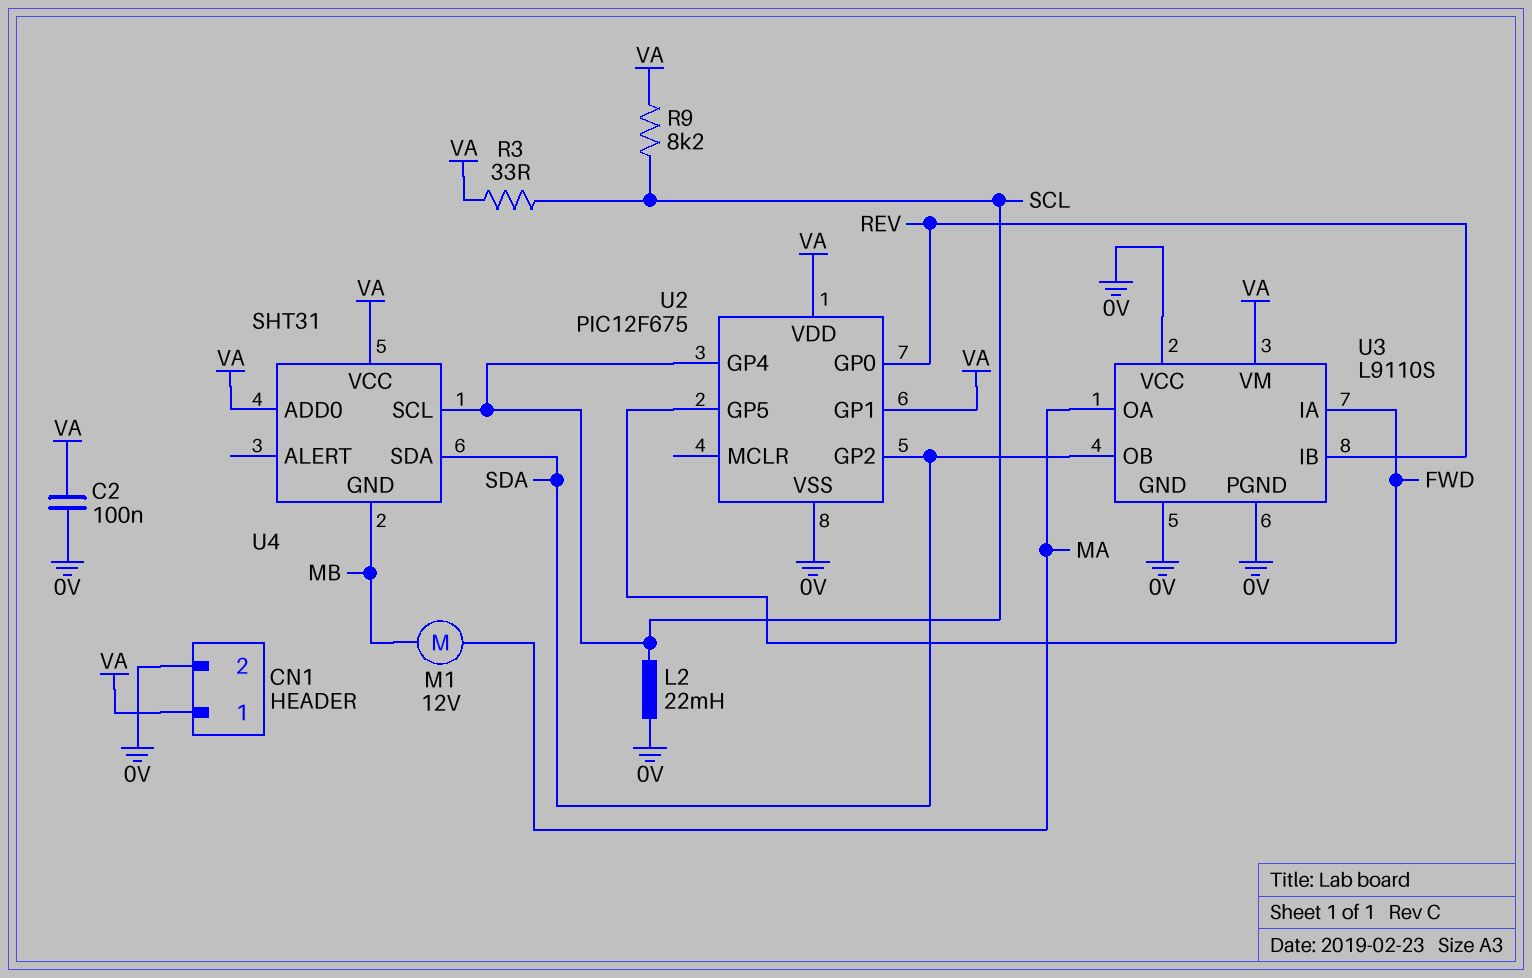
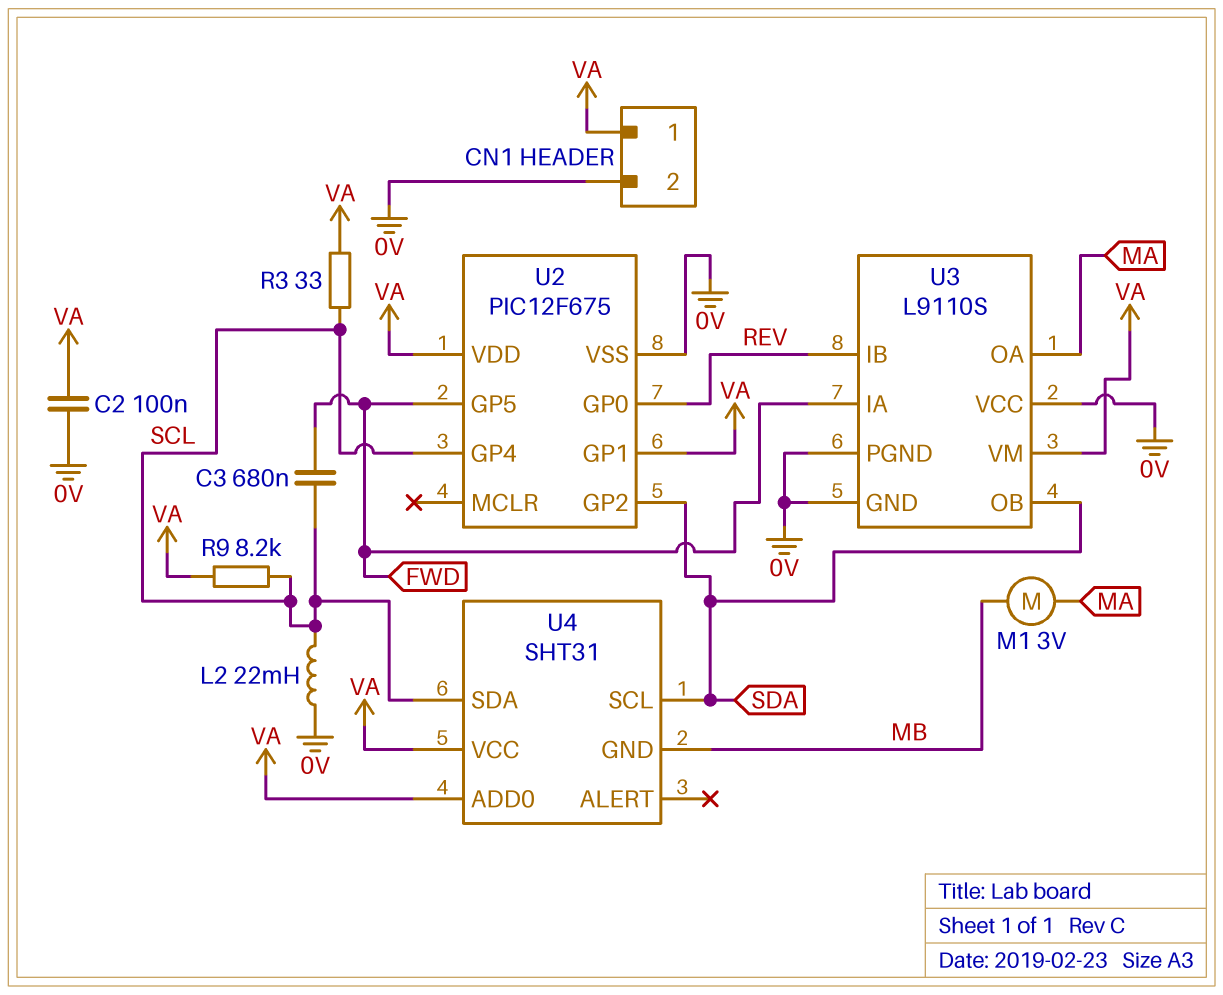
C3: none -> 680nF (FWD, SCL)
M1: motor 12V (MA, MB) -> motor 3V (MA, MB)
U4 pin SCL: SCL -> SDA
U4 pin SDA: SDA -> SCL

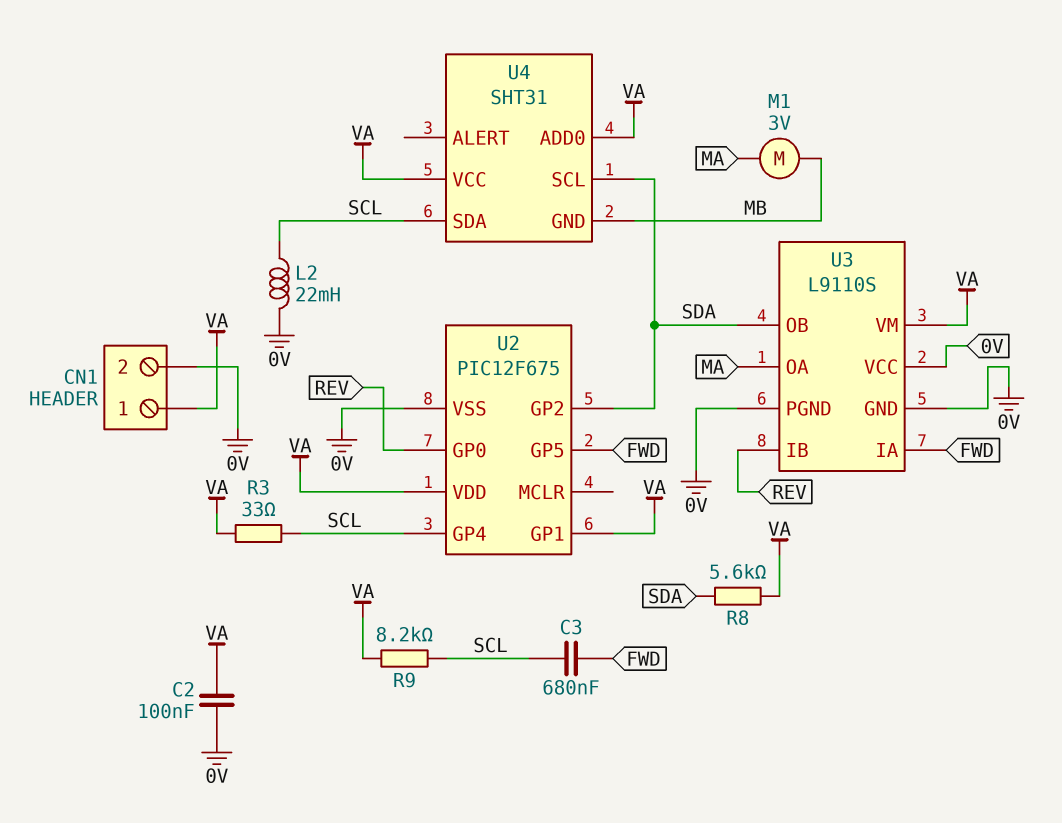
R8: none -> 5.6k (SDA, VA)

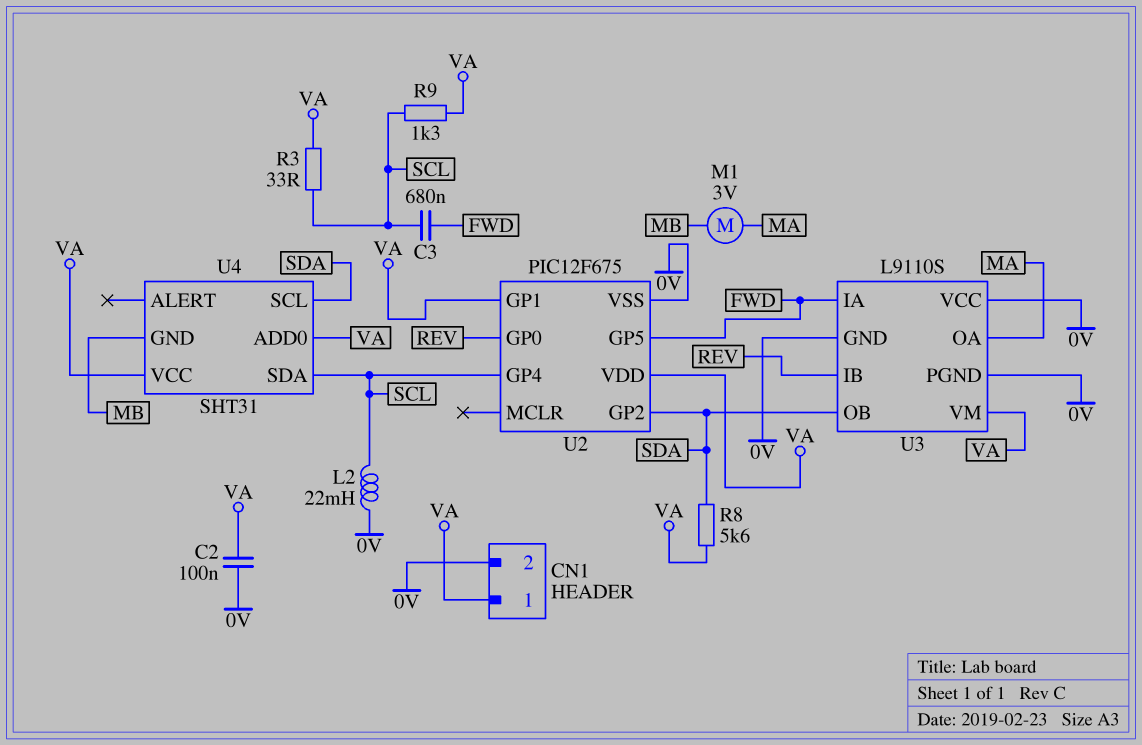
R9: 8.2k (SCL, VA) -> 1.3k (SCL, VA)

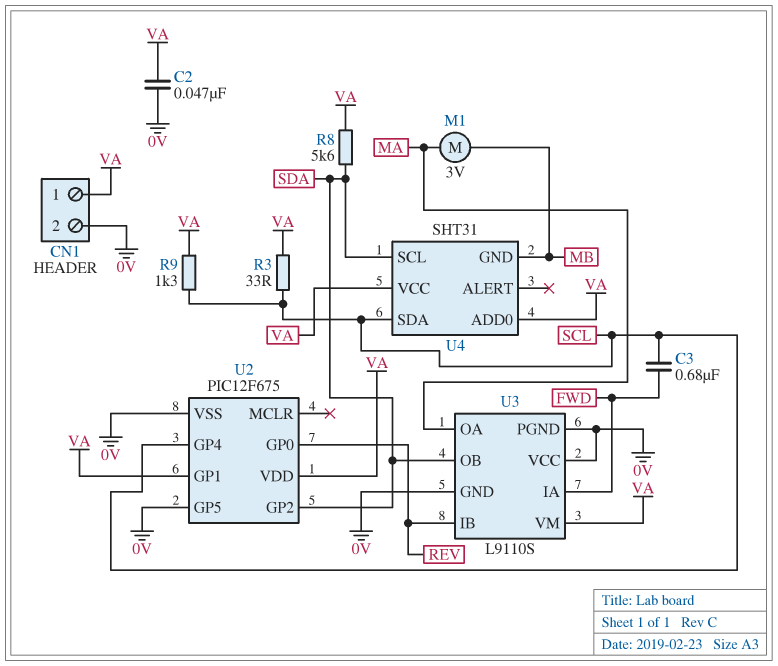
C2: 100nF (0V, VA) -> 47nF (0V, VA)
L2: 22mH (0V, SCL) -> none
U2 pin GP5: FWD -> 0V

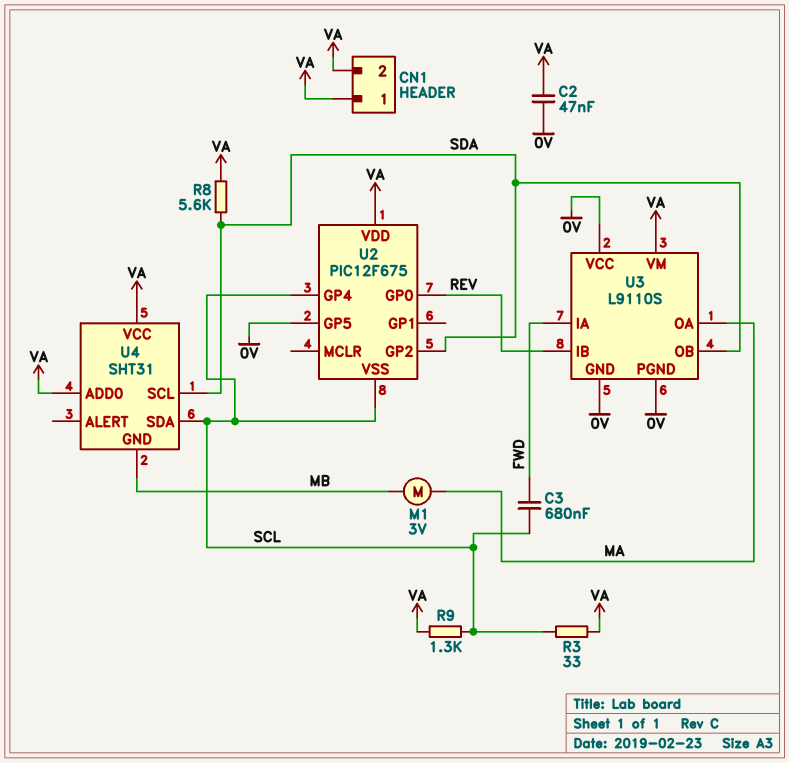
CN1 pin 2: 0V -> VA
U2 pin GP1: VA -> none
U2 pin VSS: 0V -> SCL

